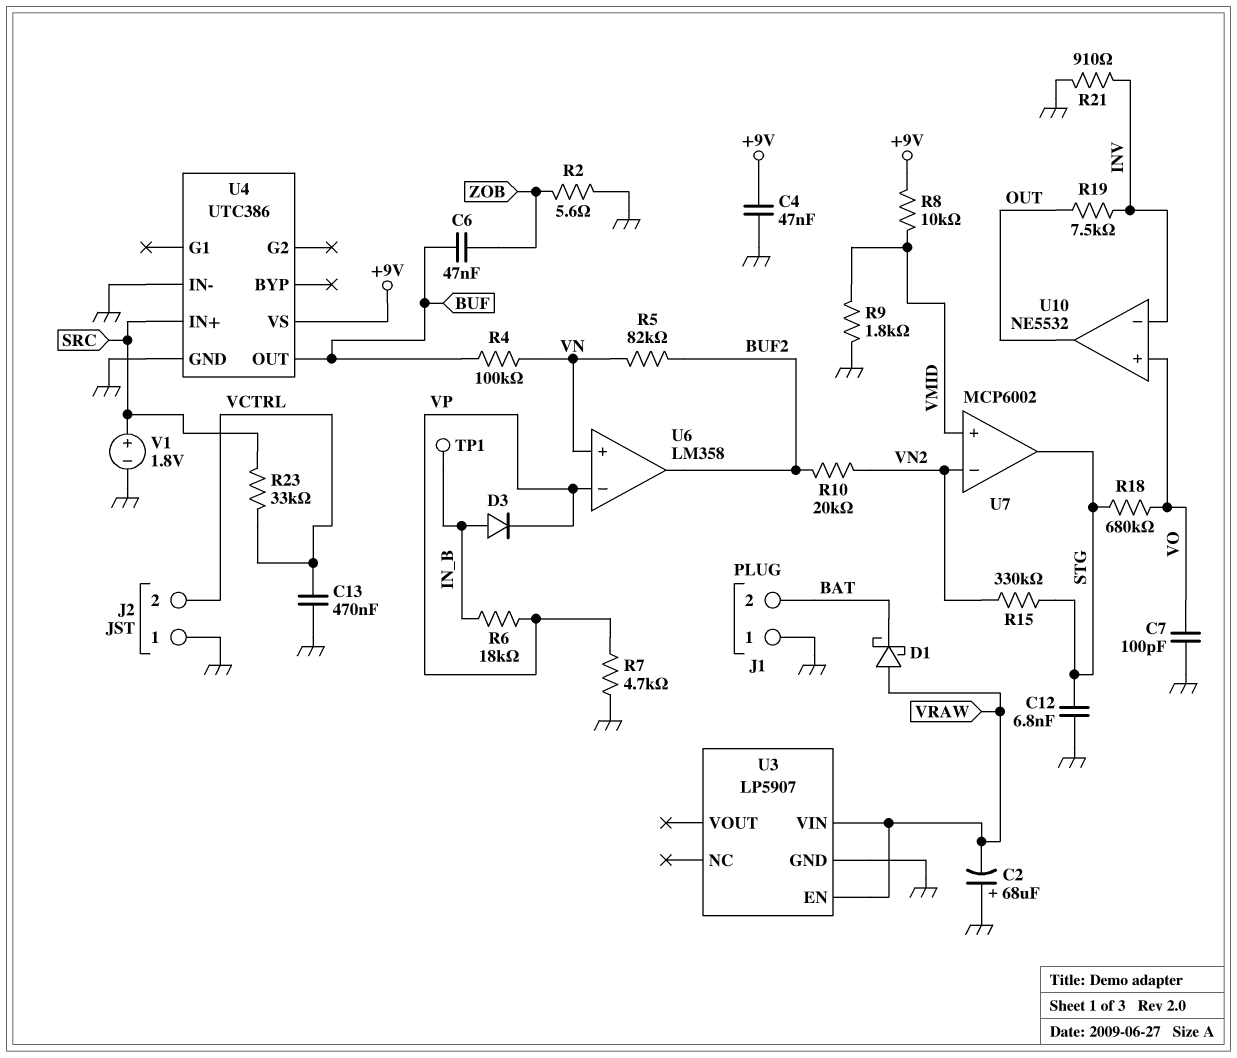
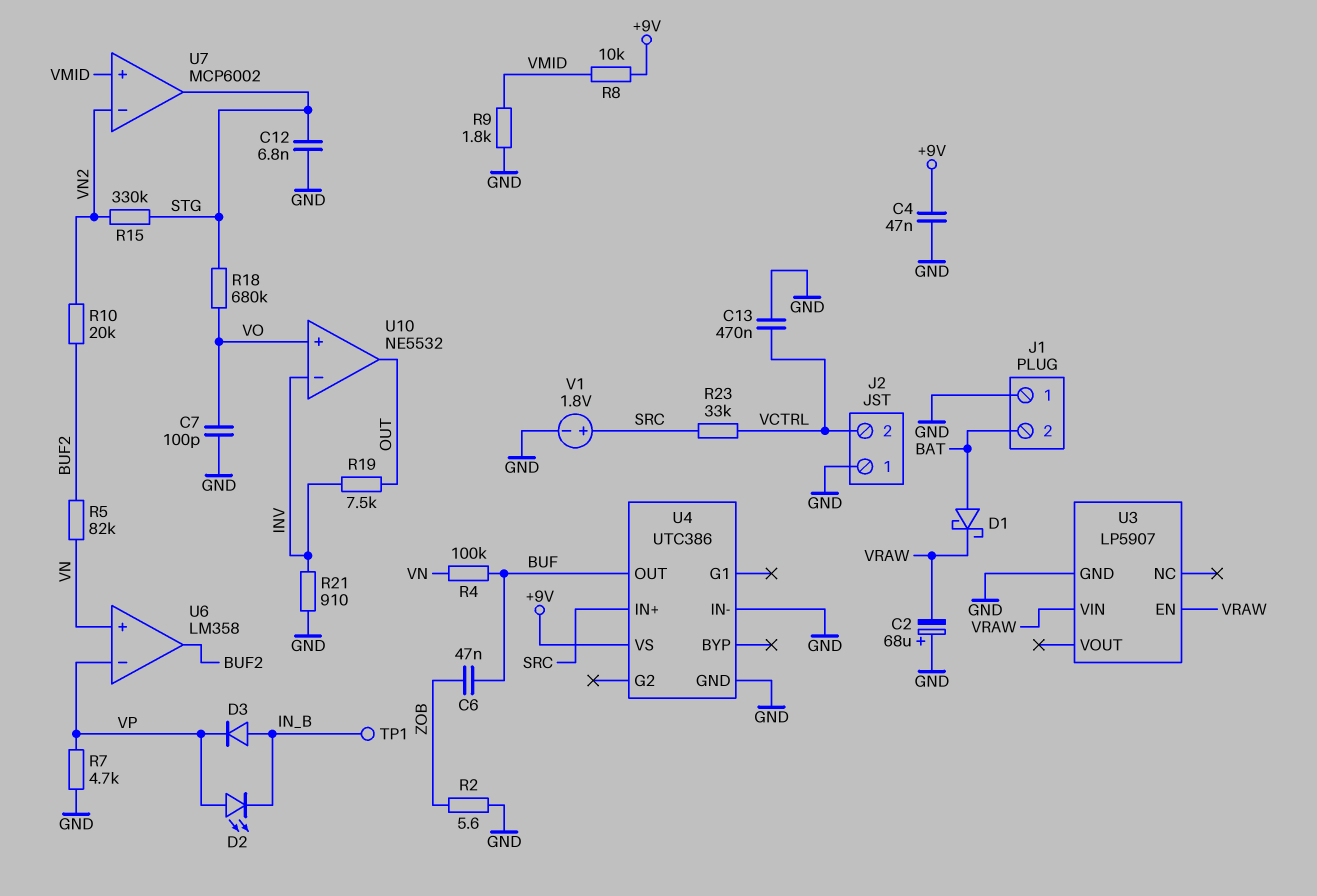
D1: schottky (A VRAW, K BAT) -> schottky (A BAT, K VRAW)
D2: none -> LED (A VP, K IN_B)
R6: 18k (IN_B, VP) -> none

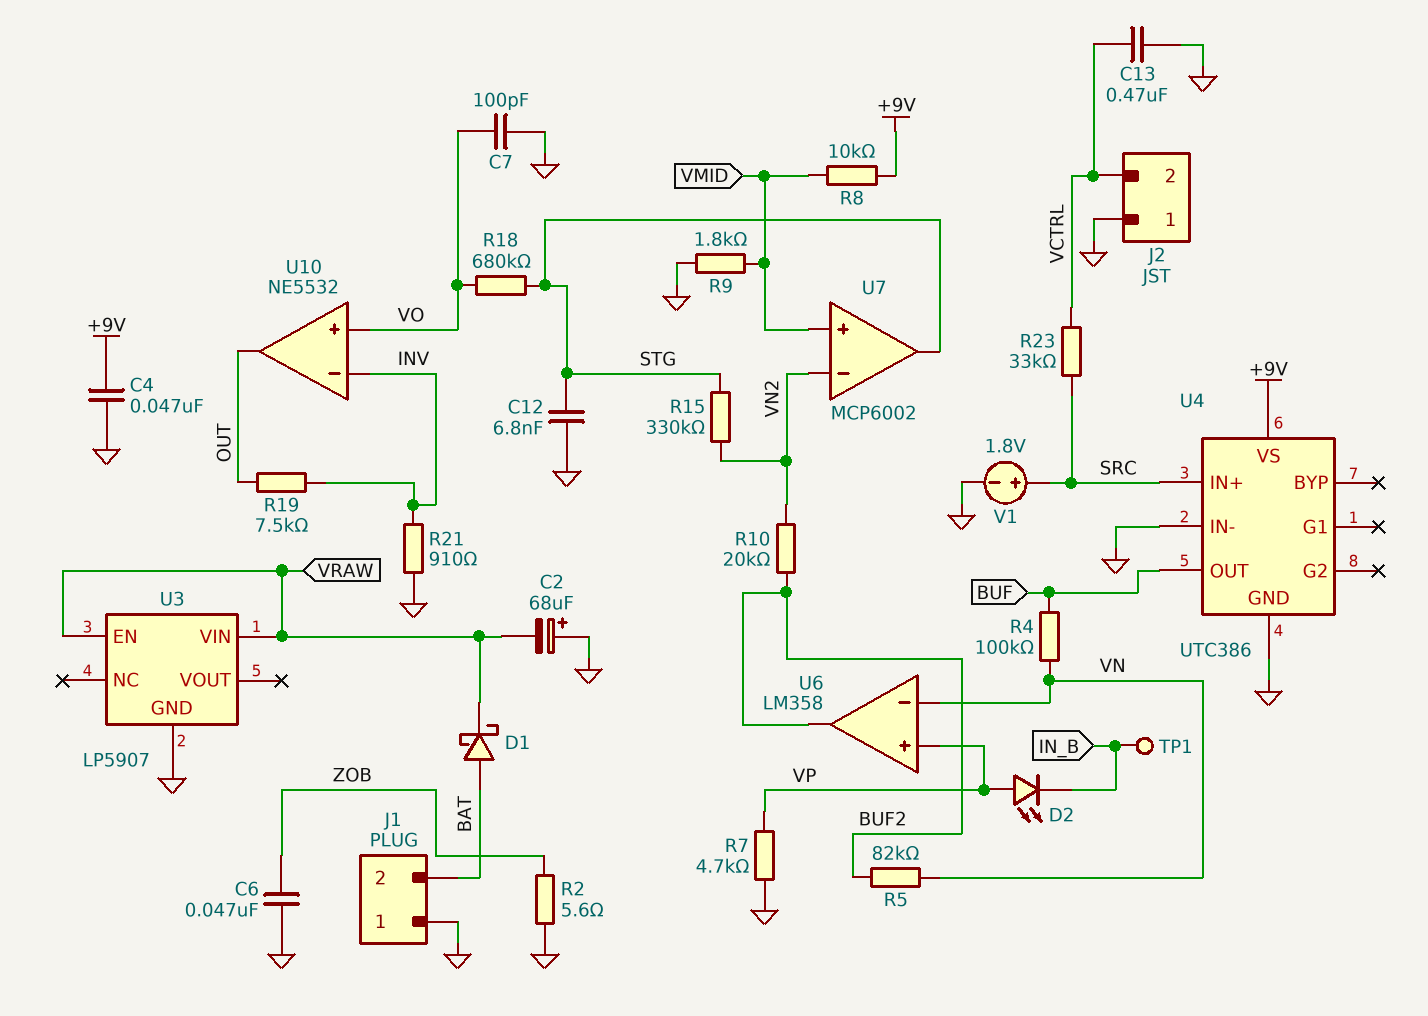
C6: 47nF (BUF, ZOB) -> 47nF (GND, ZOB)
D3: diode (A IN_B, K VP) -> none
U6 pin in+: VN -> VP
U6 pin in-: VP -> VN

